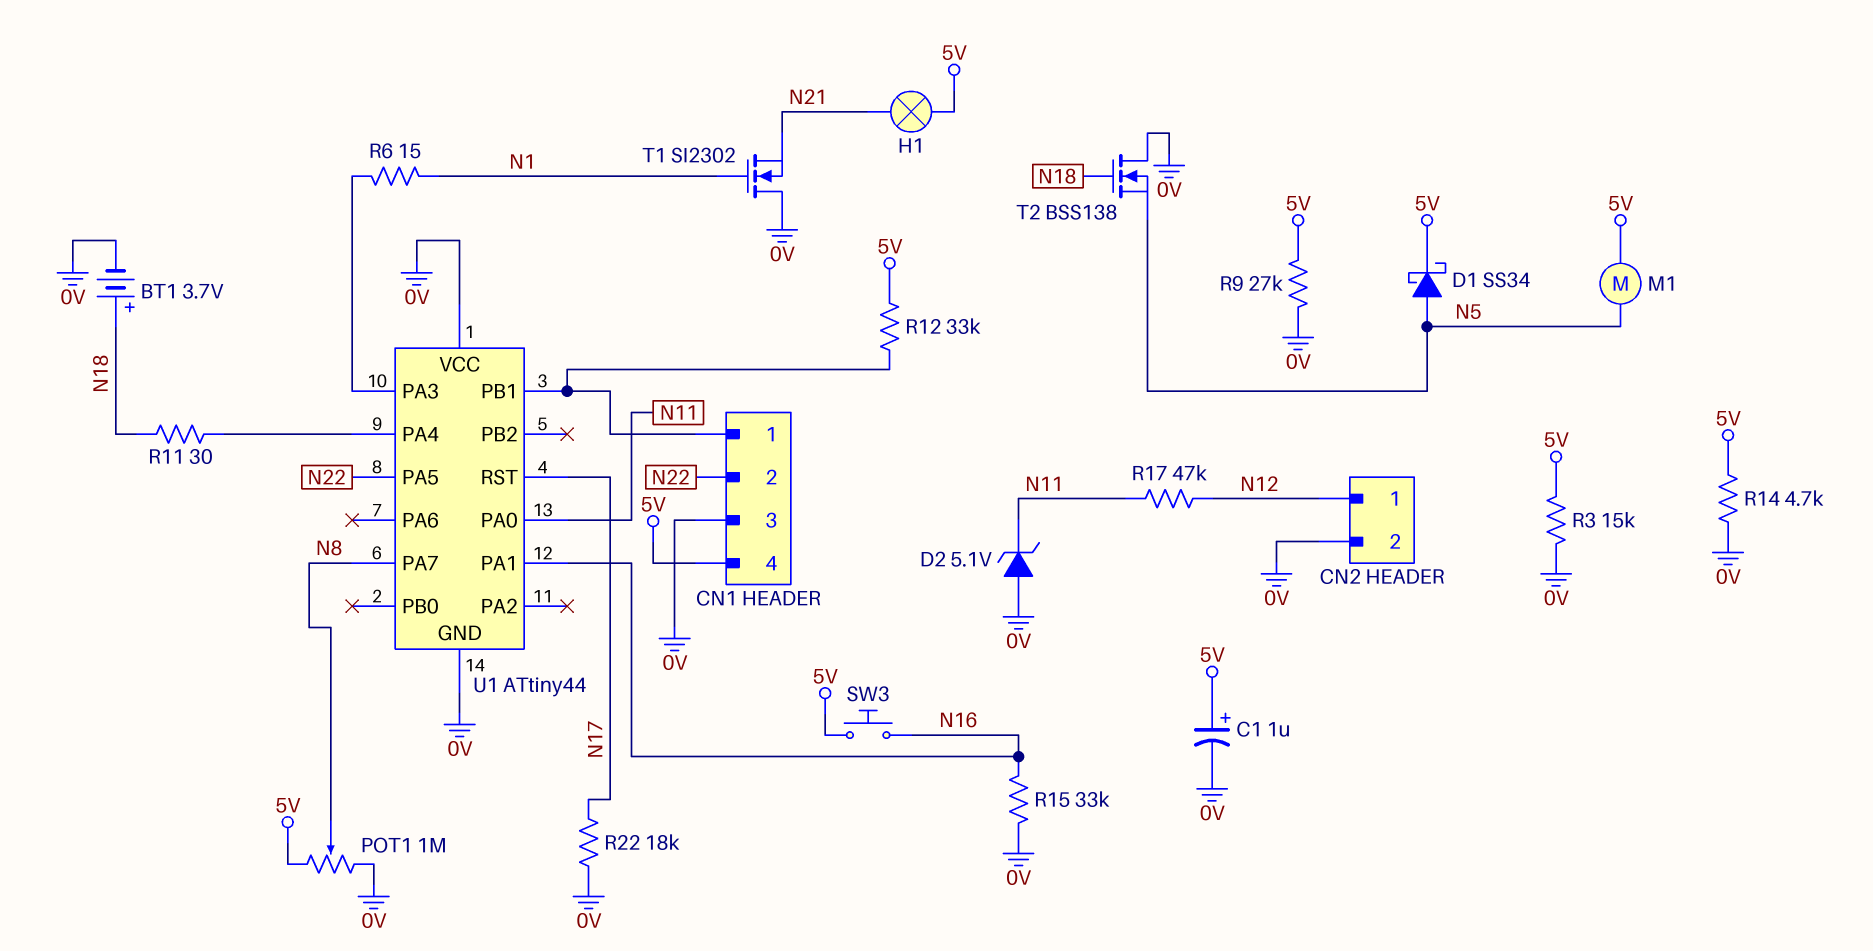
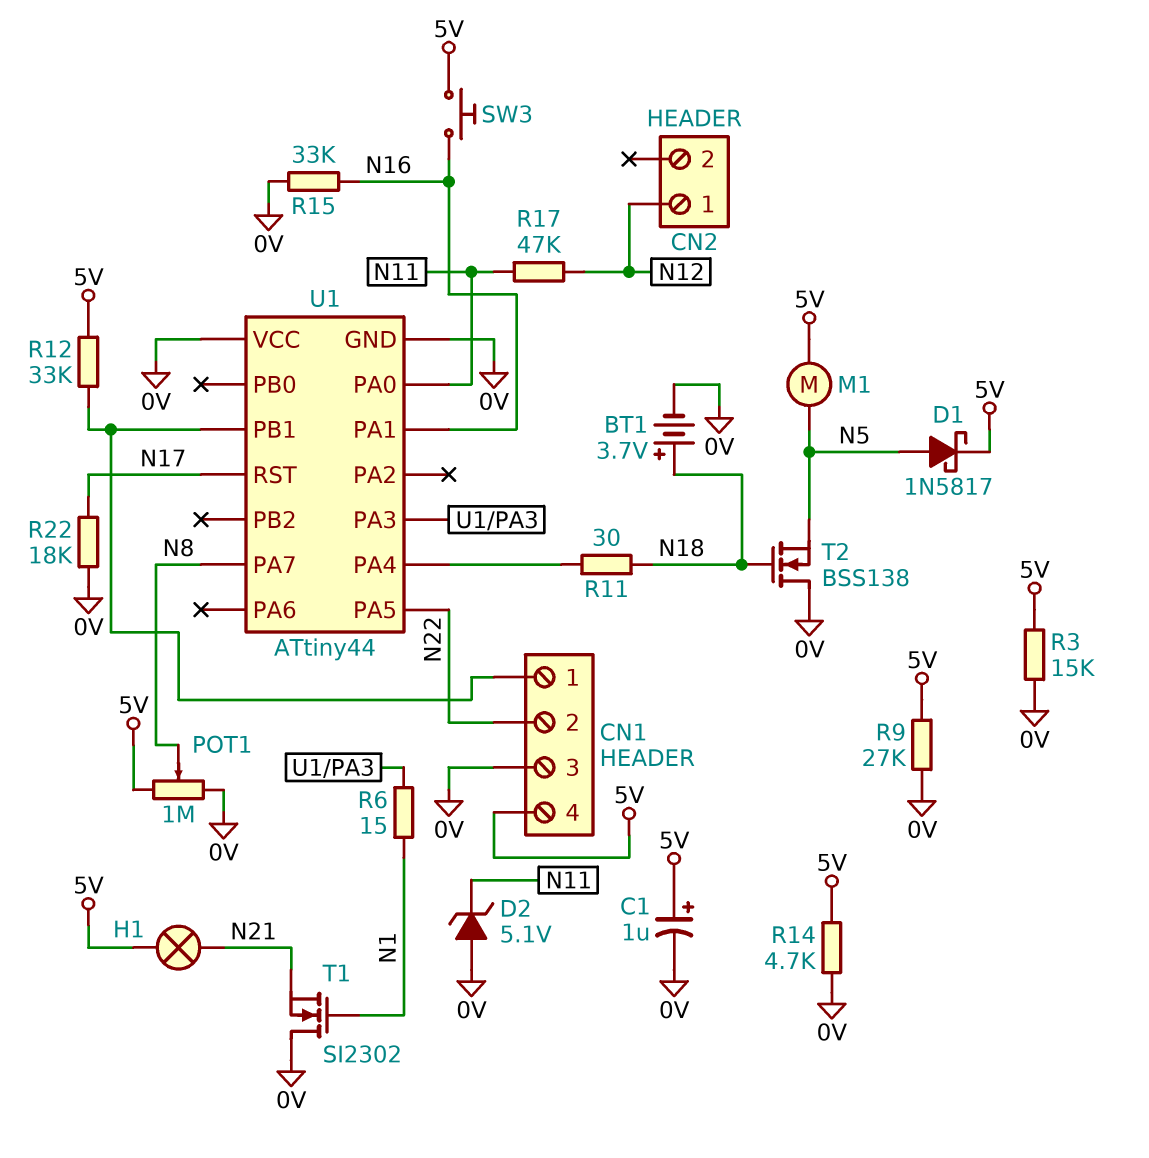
CN2 pin 2: 0V -> none
D1: schottky SS34 (A N5, K 5V) -> schottky 1N5817 (A N5, K 5V)

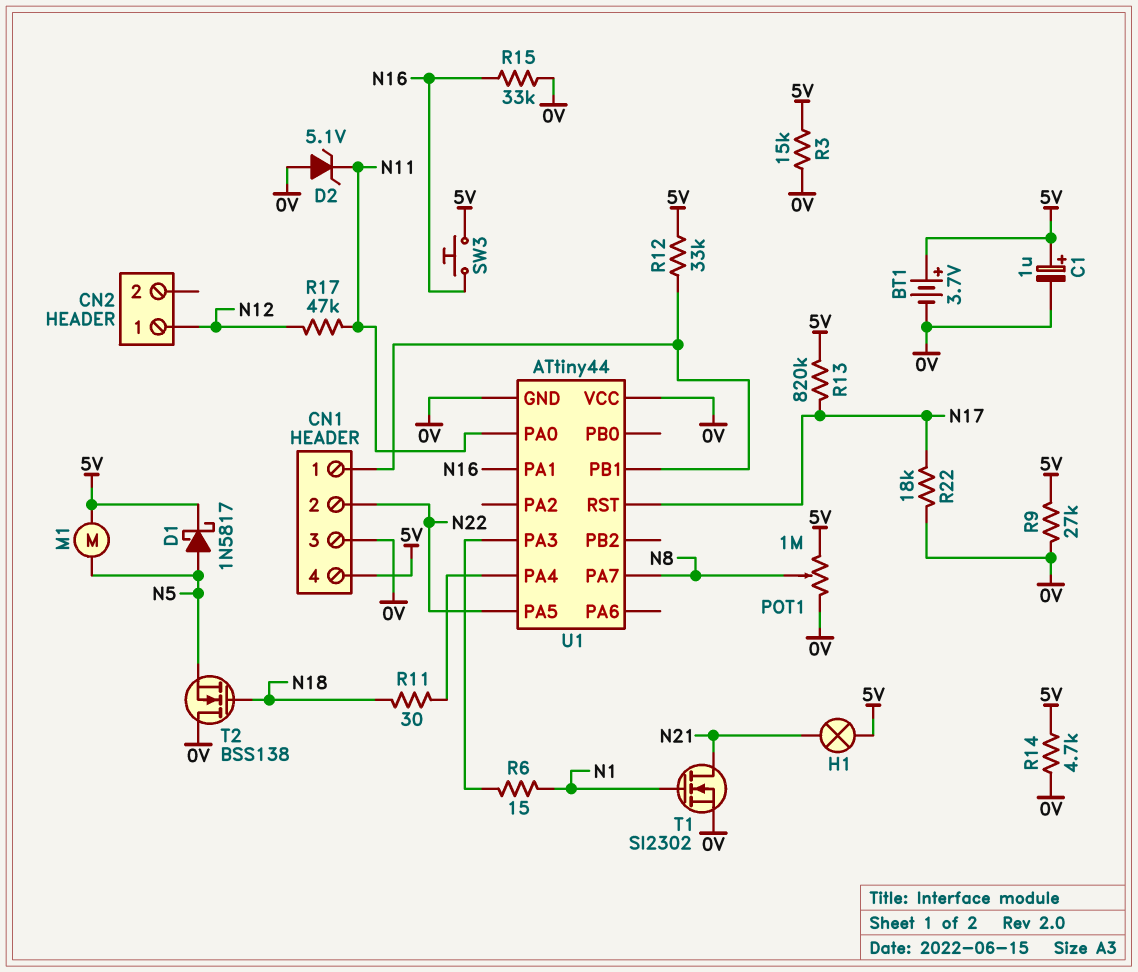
BT1: 3.7V (plus N18, minus 0V) -> 3.7V (plus 5V, minus 0V)
R13: none -> 820k (5V, N17)
T1: NMOS SI2302 (G N1, D 0V, S N21) -> NMOS SI2302 (G N1, D N21, S 0V)

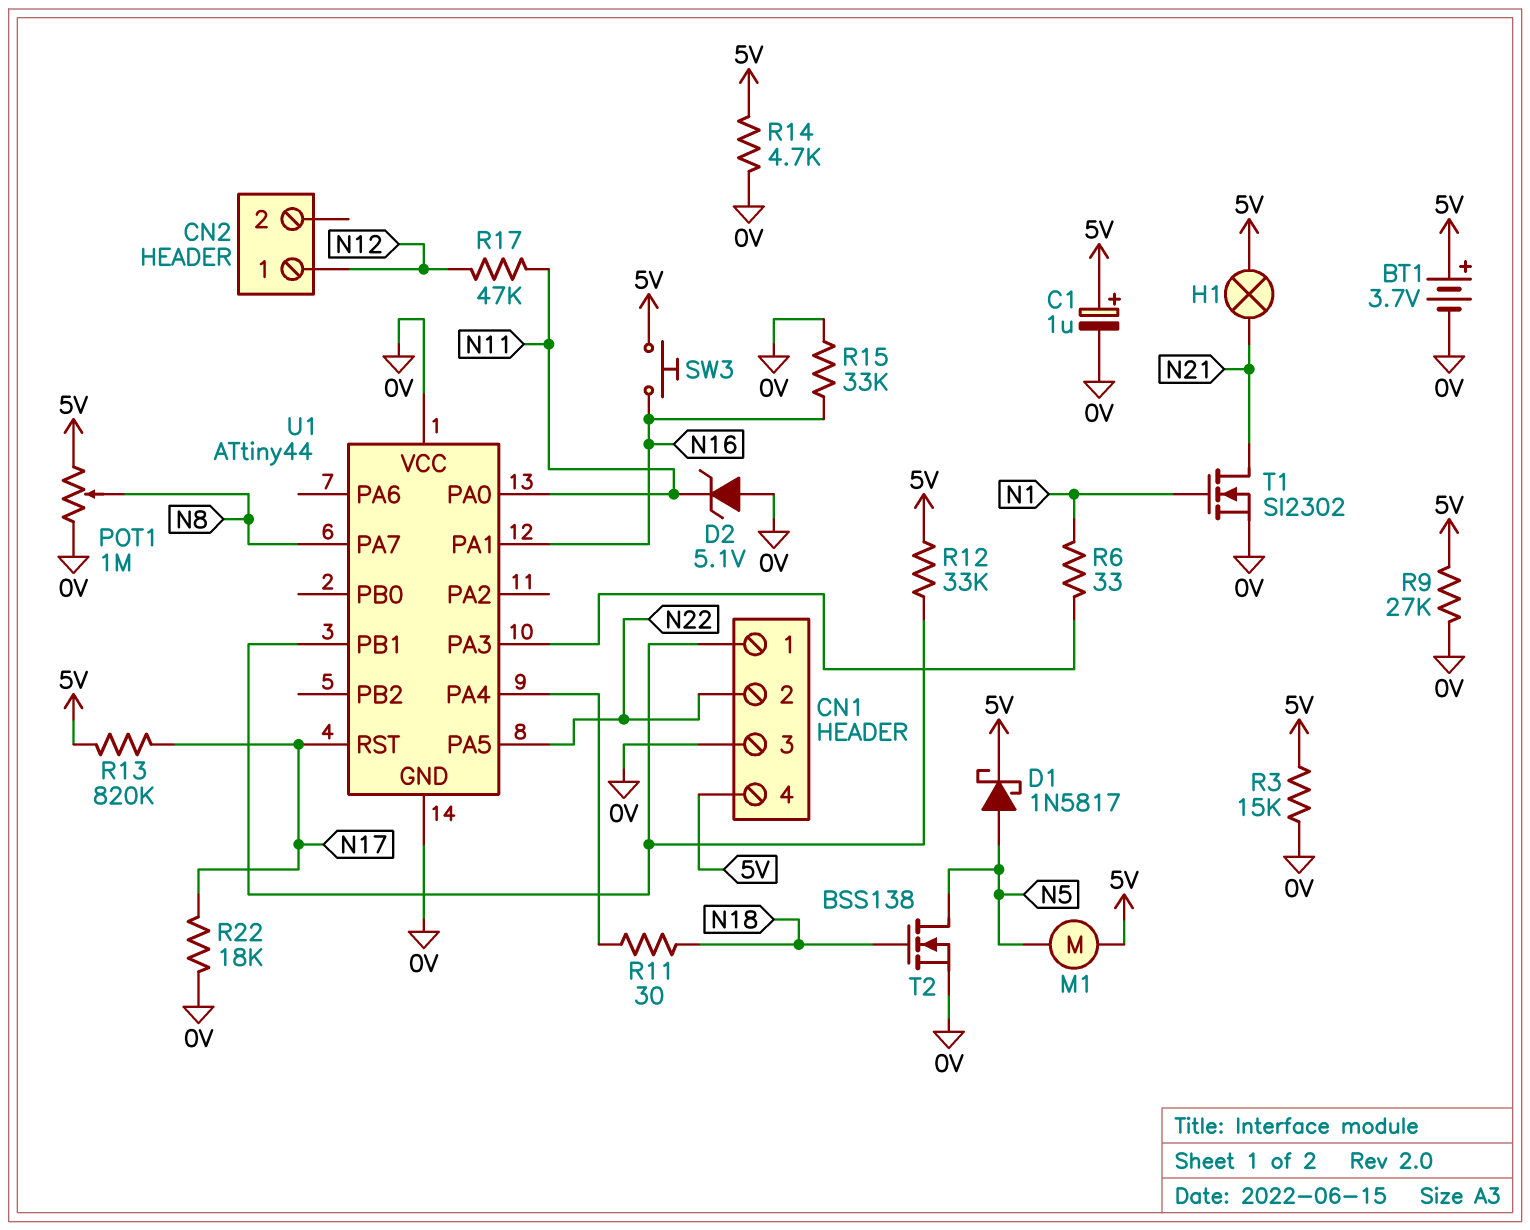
R6: 15 (N1, U1/PA3) -> 33 (N1, U1/PA3)
T2: NMOS BSS138 (G N18, D 0V, S N5) -> NMOS BSS138 (G N18, D N5, S 0V)

